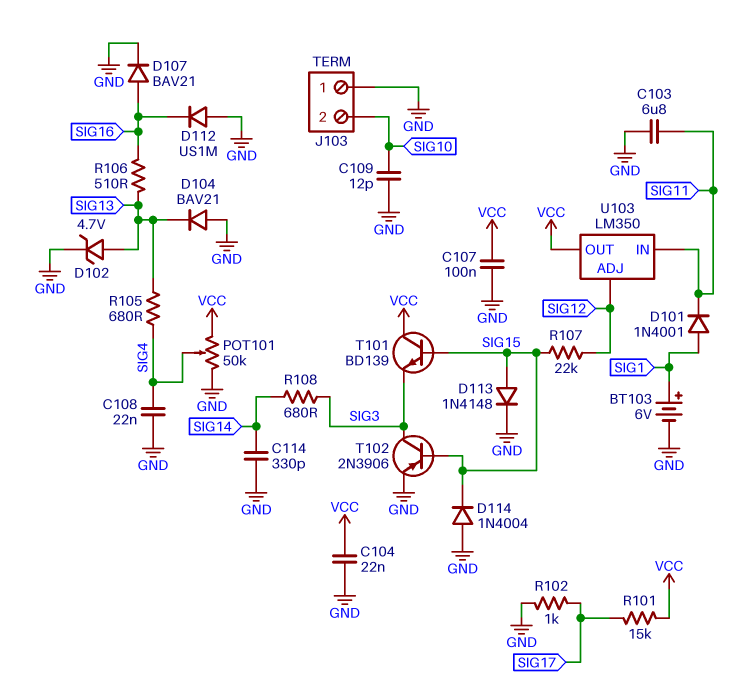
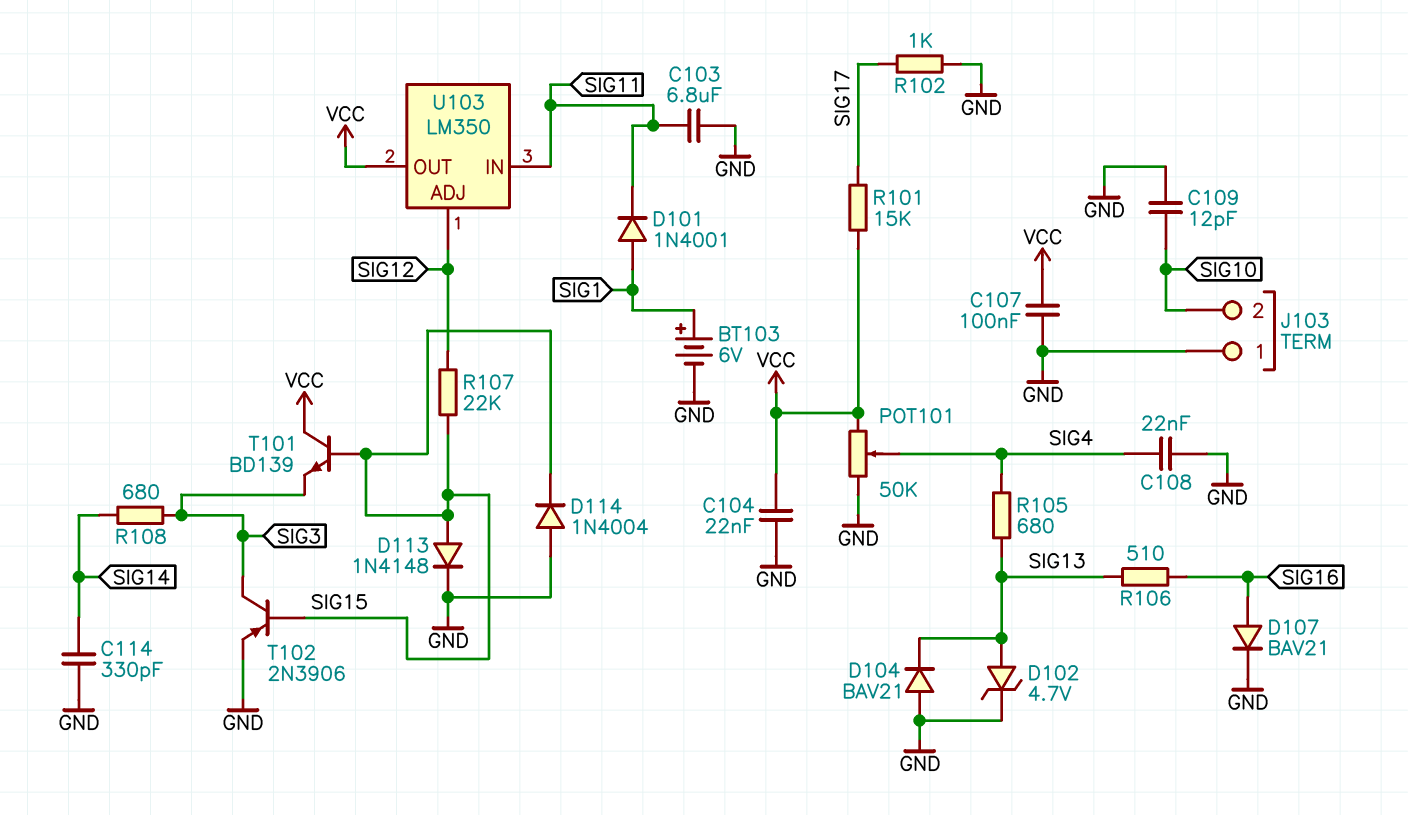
D112: diode US1M (A GND, K SIG16) -> none

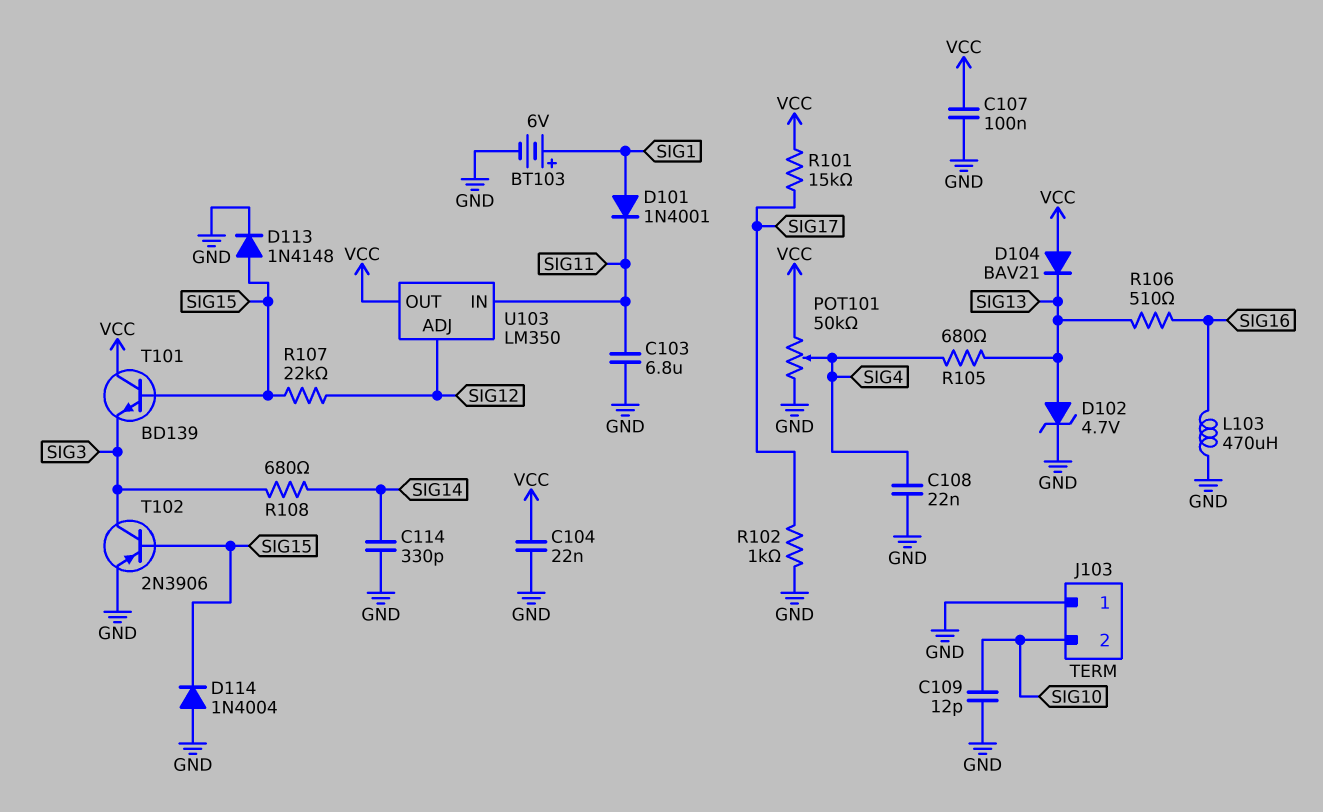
D104: diode BAV21 (A GND, K SIG13) -> diode BAV21 (A VCC, K SIG13)
D107: diode BAV21 (A SIG16, K GND) -> none
L103: none -> 470uH (GND, SIG16)

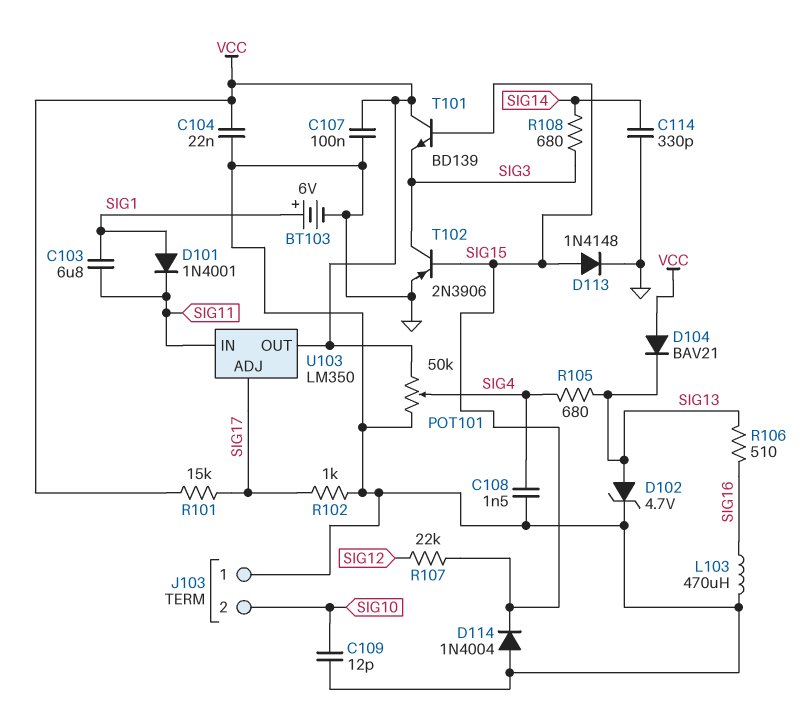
C103: 6.8uF (GND, SIG11) -> 6.8uF (SIG1, SIG11)
C108: 22nF (GND, SIG4) -> 1.5nF (GND, SIG4)
U103 pin ADJ: SIG12 -> SIG17

